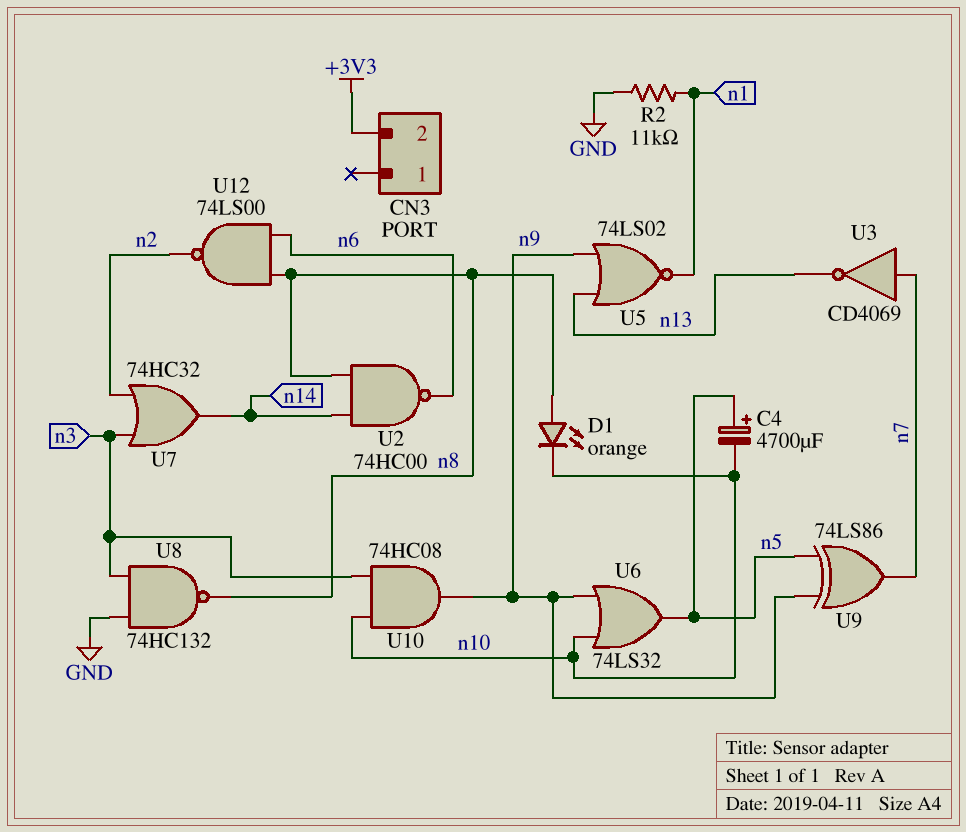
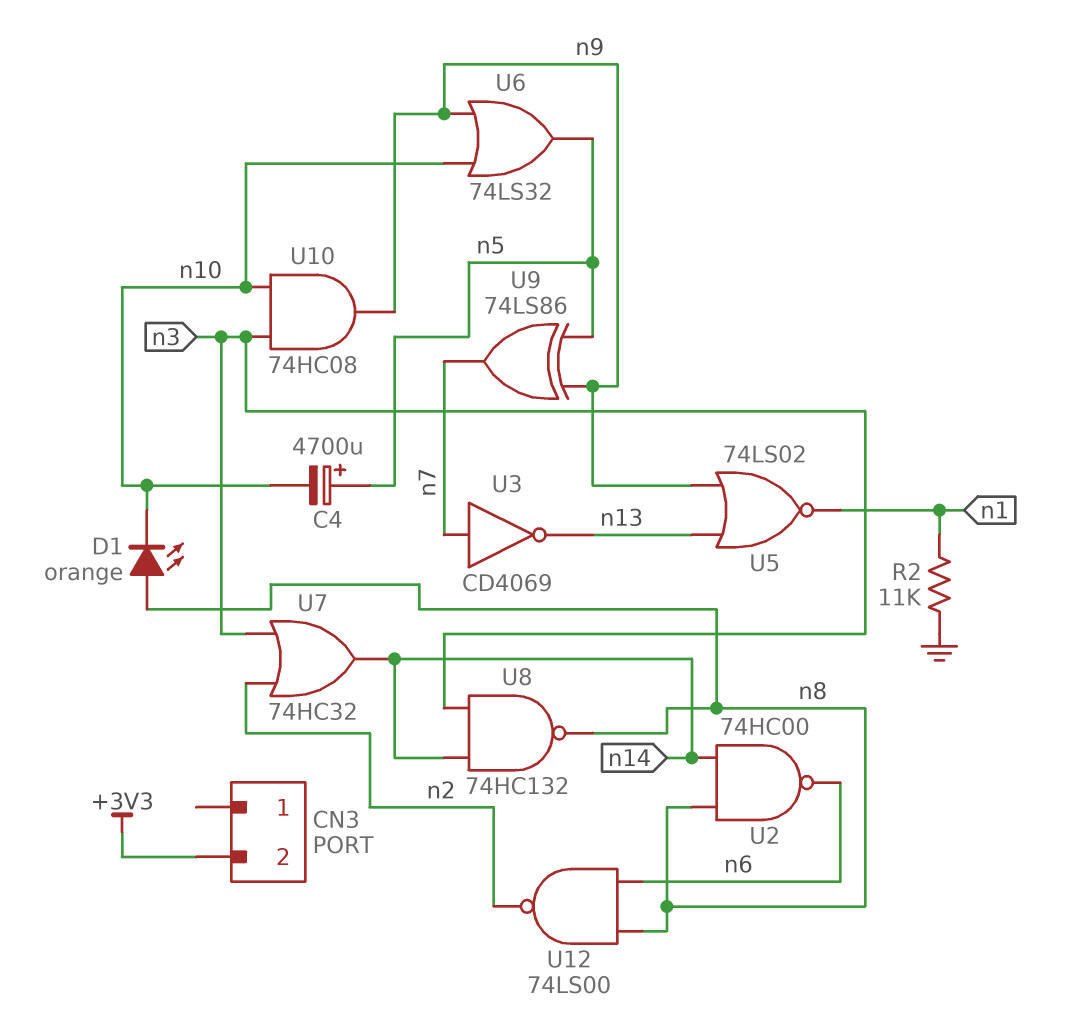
U8: NAND 74HC132 (in GND, in n3, out n8) -> NAND 74HC132 (in n3, in n14, out n8)

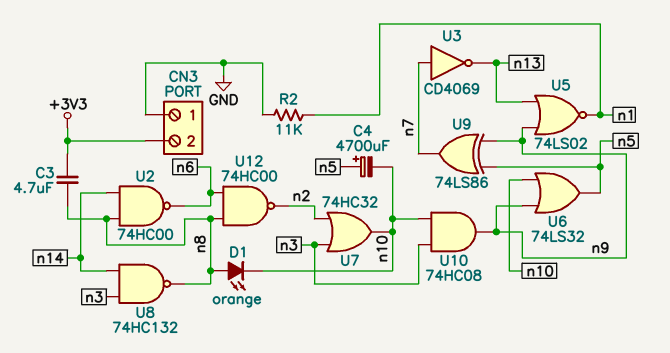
C3: none -> 4.7uF (+3V3, n8)
CN3 pin 1: none -> GND
U7: OR 74HC32 (in n2, in n3, out n14) -> OR 74HC32 (in n2, in n3, out n10)
U12: NAND 74LS00 (in n6, in n8, out n2) -> NAND 74HC00 (in n6, in n8, out n2)

